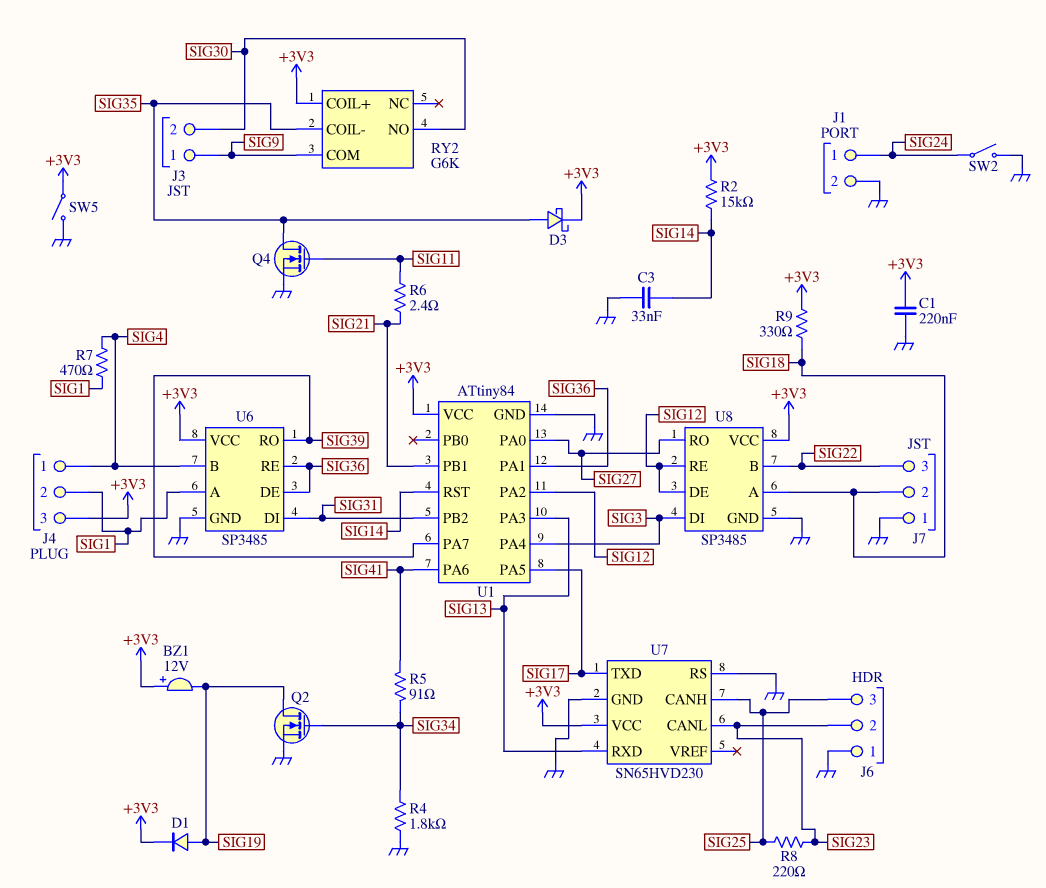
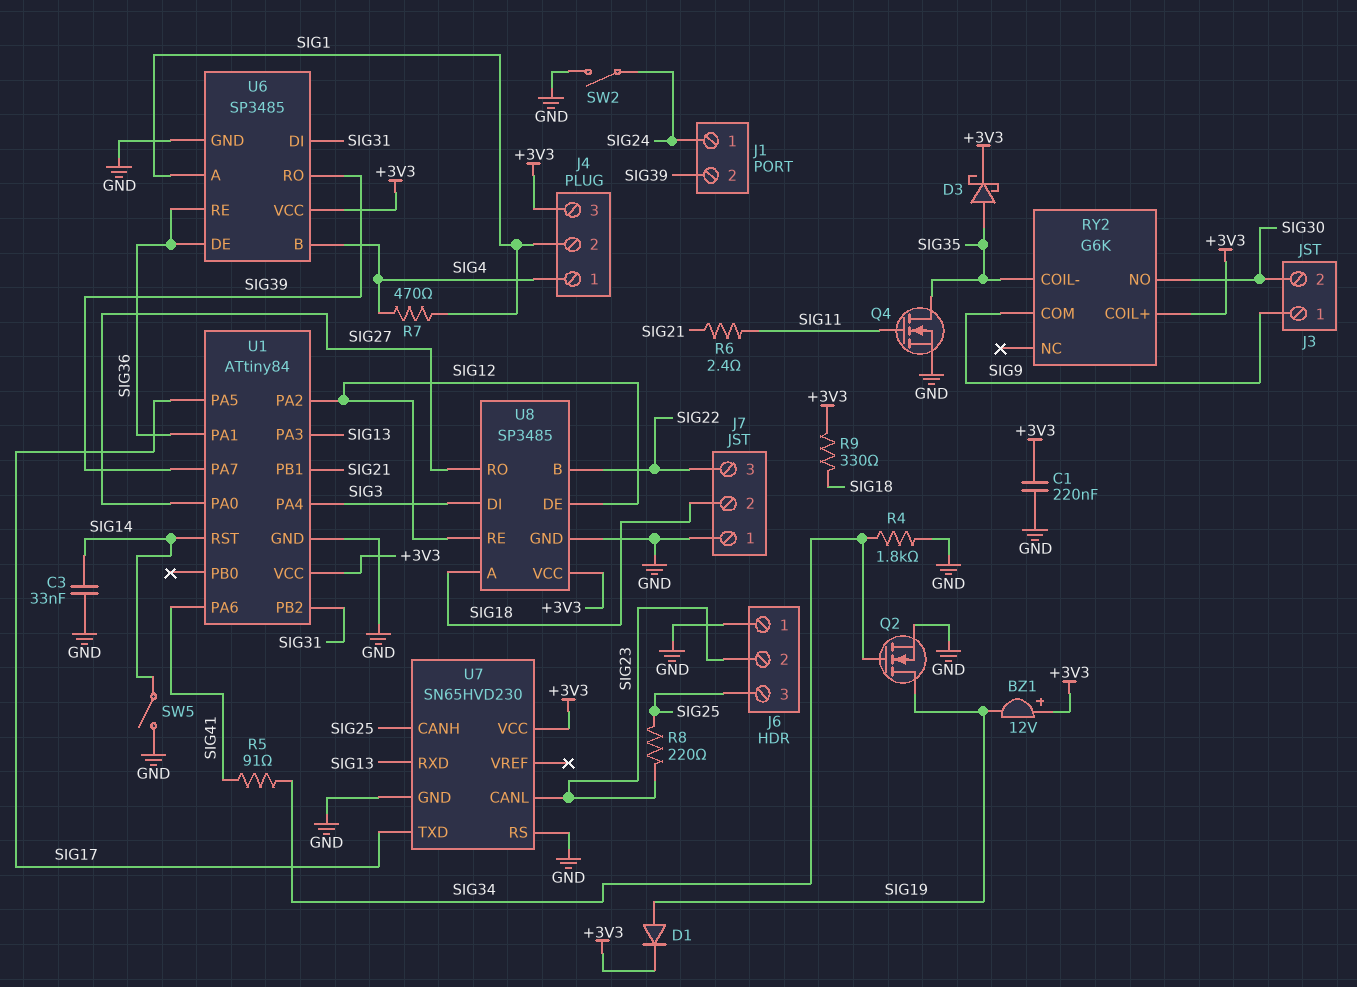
J1 pin 2: GND -> SIG39
R2: 15k (+3V3, SIG14) -> none
SW5: switch (+3V3, GND) -> switch (GND, SIG14)

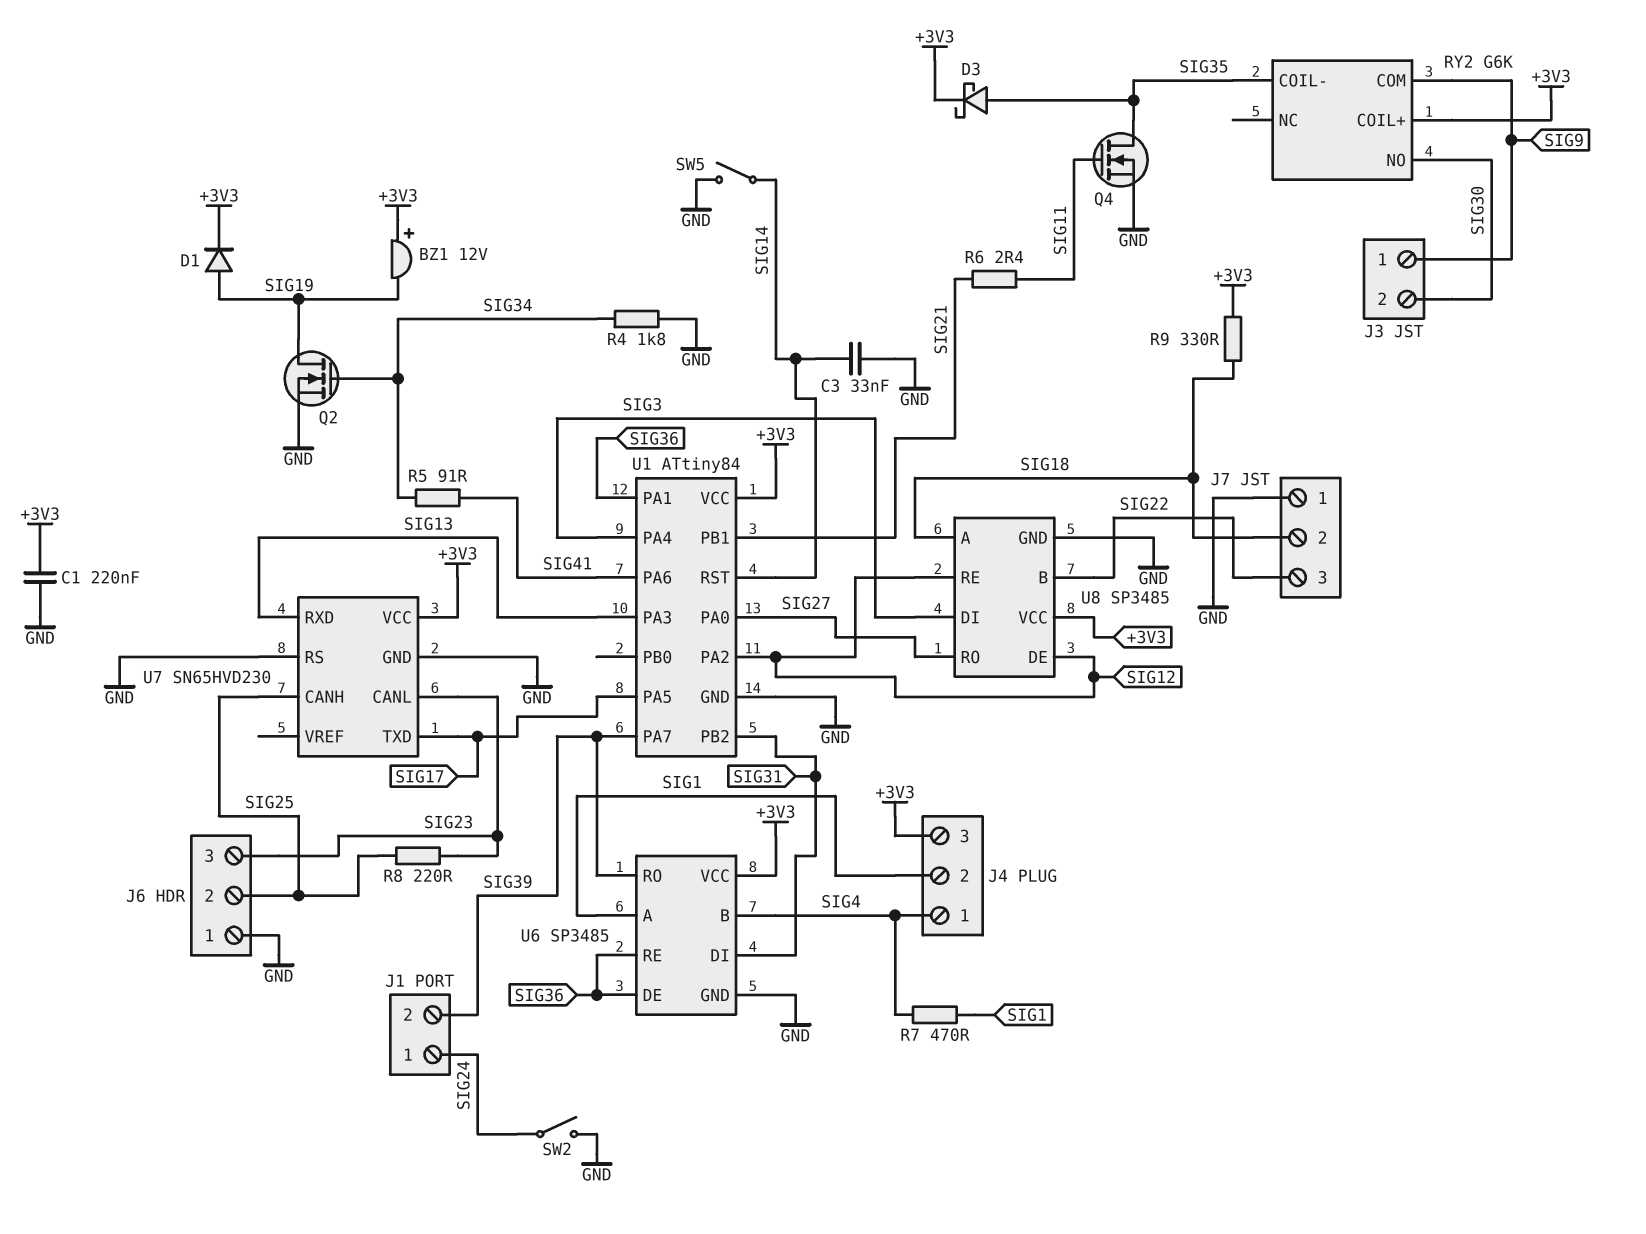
J6 pin 2: SIG23 -> SIG25
J6 pin 3: SIG25 -> SIG23

